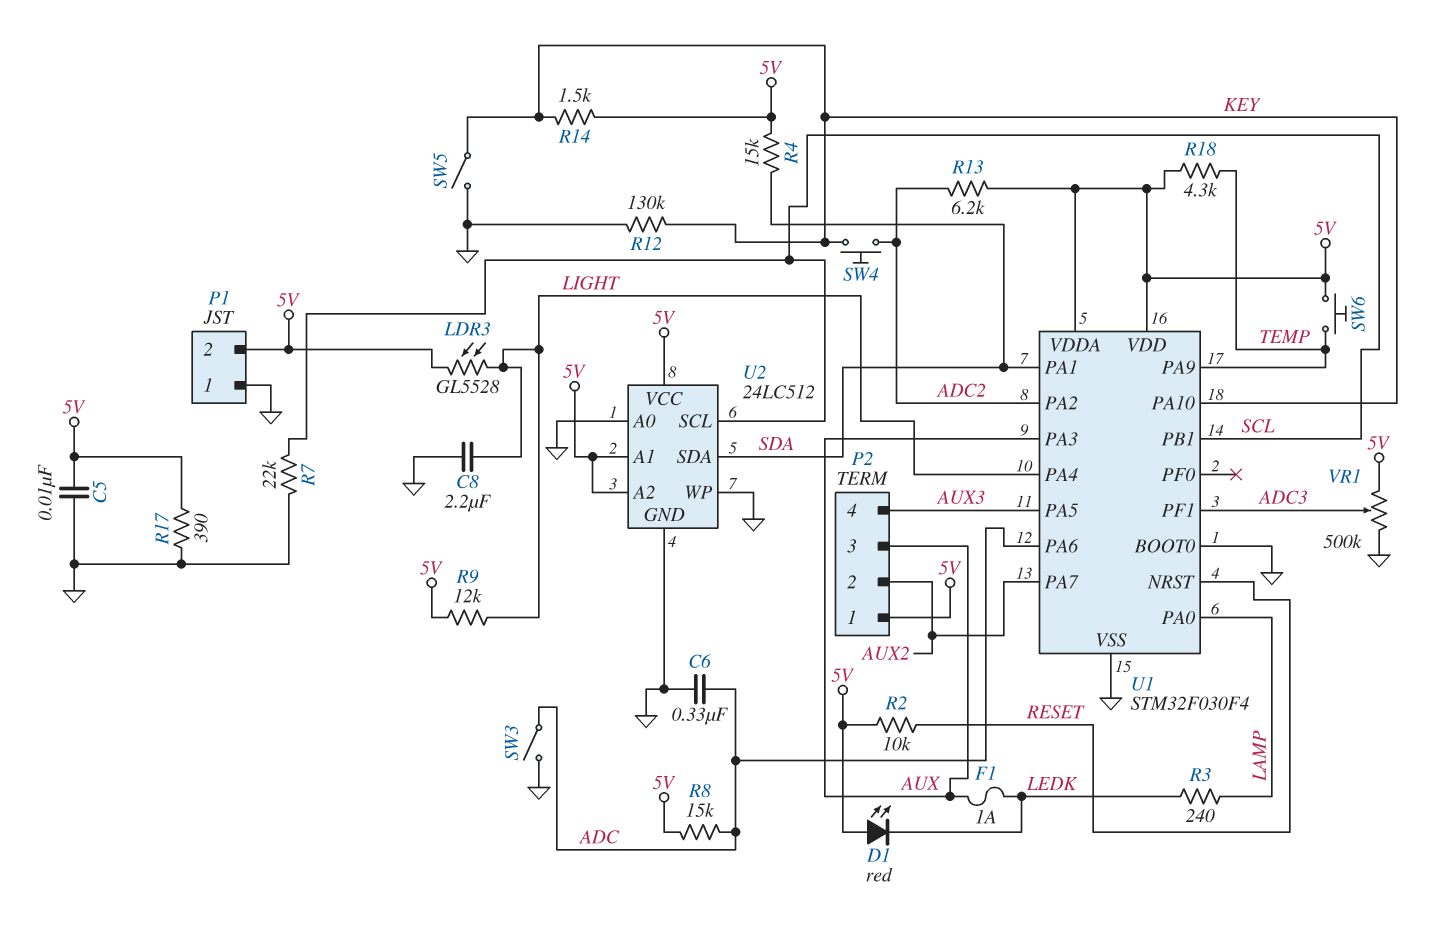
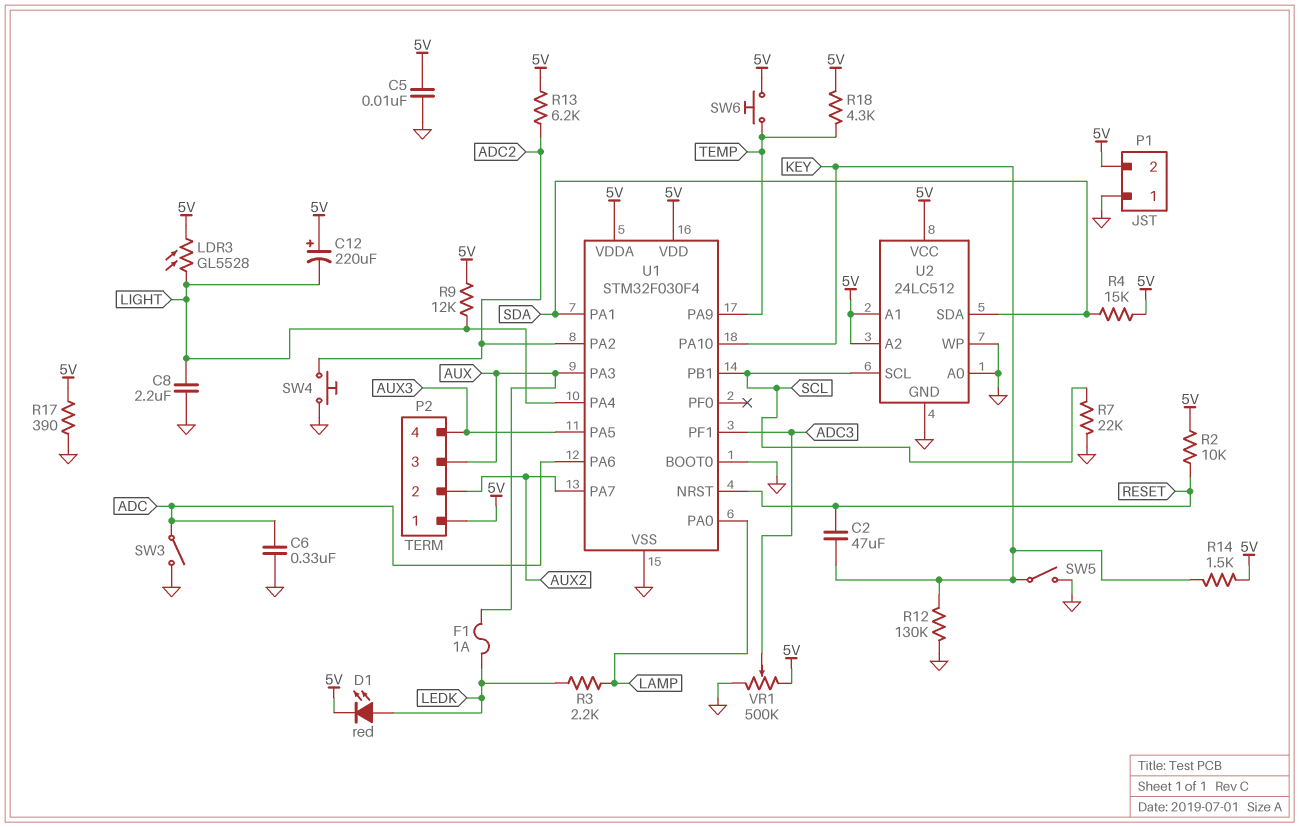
C2: none -> 47uF (KEY, RESET)
C12: none -> 220uF (plus 5V, minus LIGHT)
D1: LED red (A 5V, K LEDK) -> LED red (A LEDK, K 5V)
R3: 240 (LAMP, LEDK) -> 2.2k (LAMP, LEDK)
R8: 15k (5V, ADC) -> none
SW4: button (ADC2, KEY) -> button (ADC2, GND)

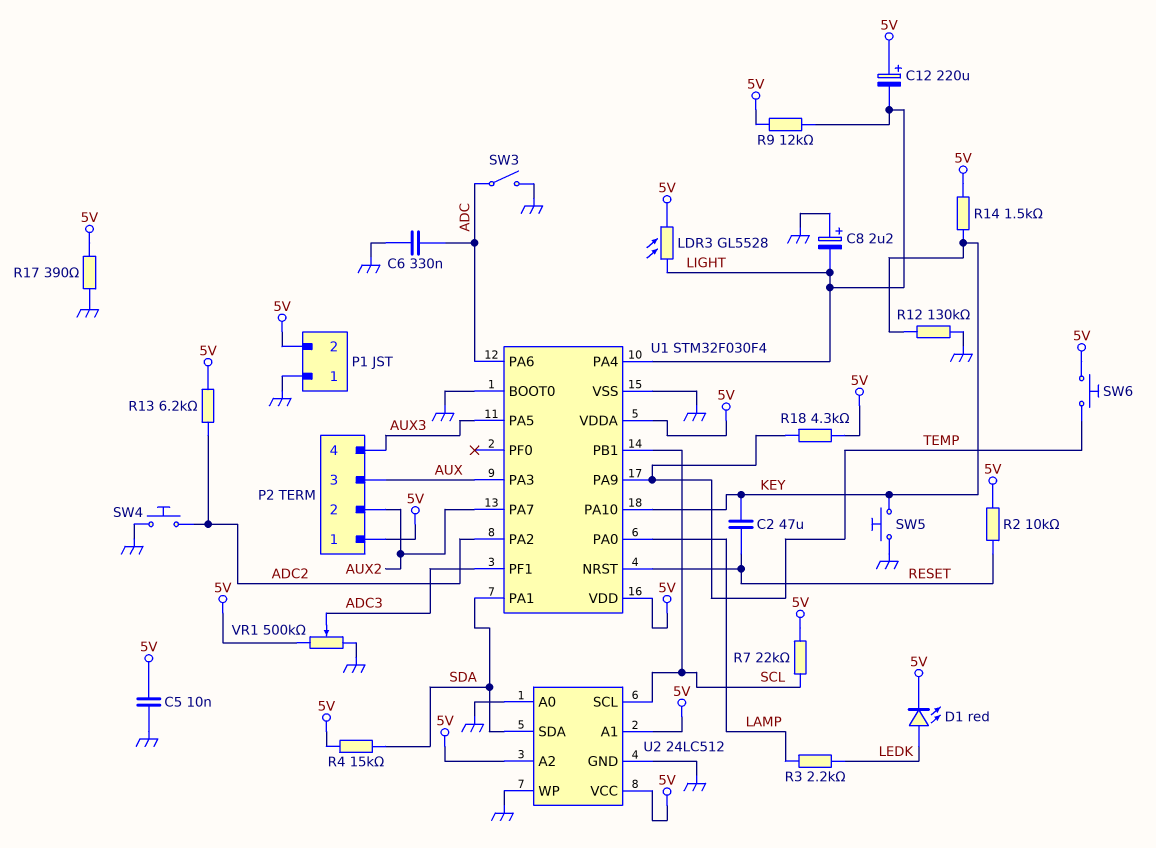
C8: 2.2uF (GND, LIGHT) -> 2.2uF (plus GND, minus LIGHT)
F1: 1A (AUX, LEDK) -> none
R7: 22k (GND, SCL) -> 22k (5V, SCL)
SW5: switch (GND, KEY) -> button (GND, KEY)

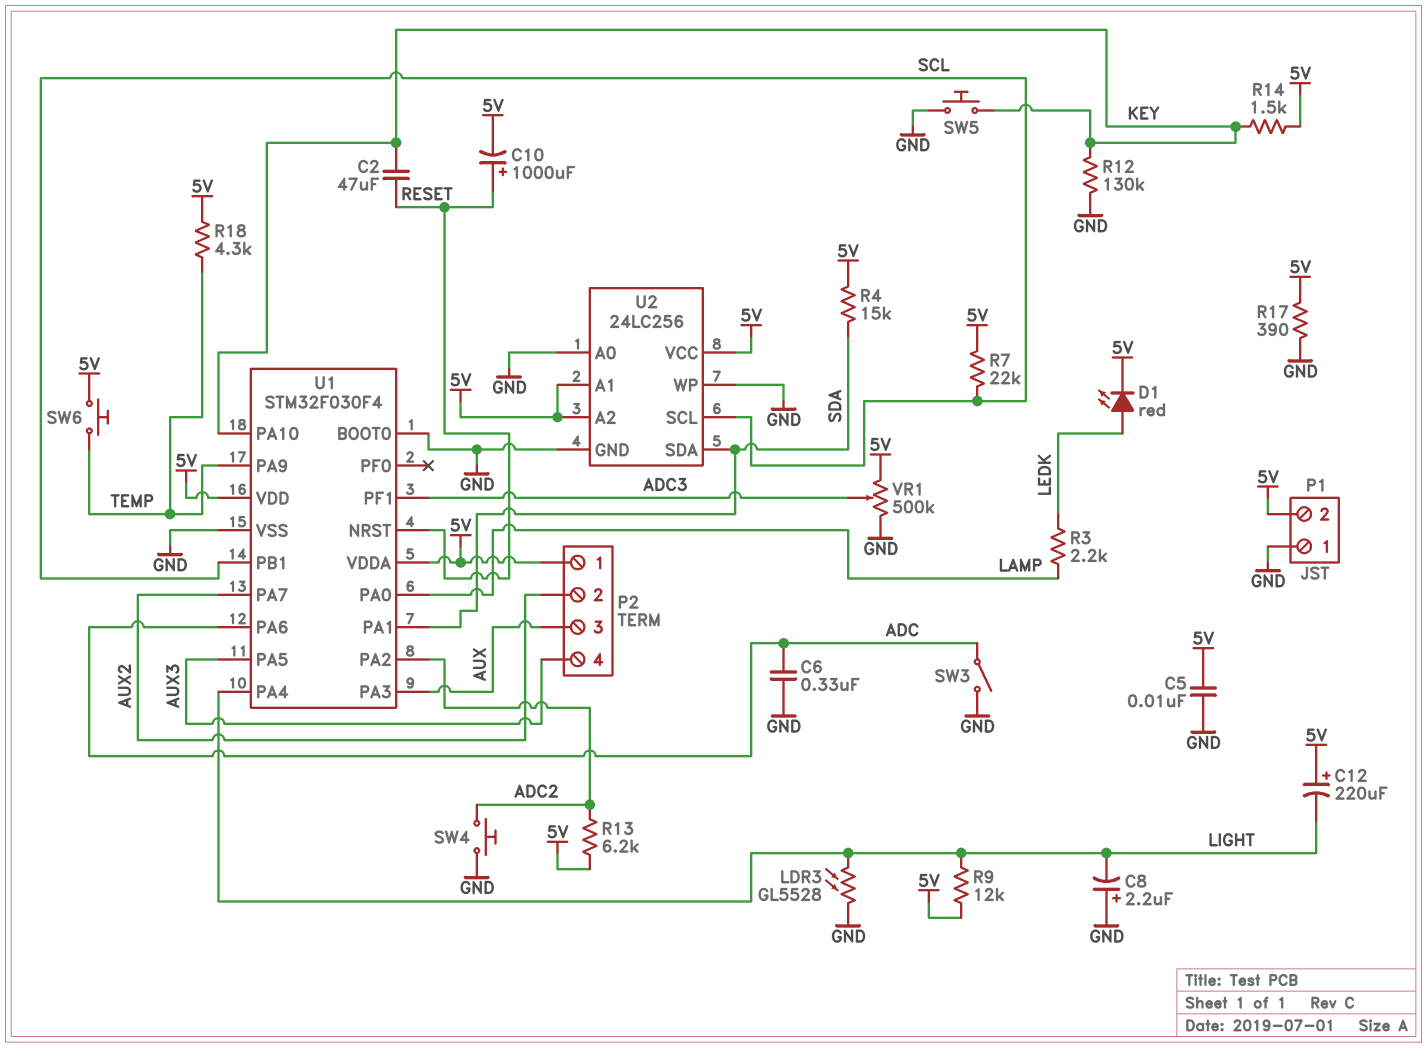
C10: none -> 1000uF (plus RESET, minus 5V)
LDR3: GL5528 (5V, LIGHT) -> GL5528 (GND, LIGHT)
R2: 10k (5V, RESET) -> none
U2: 24LC512 -> 24LC256

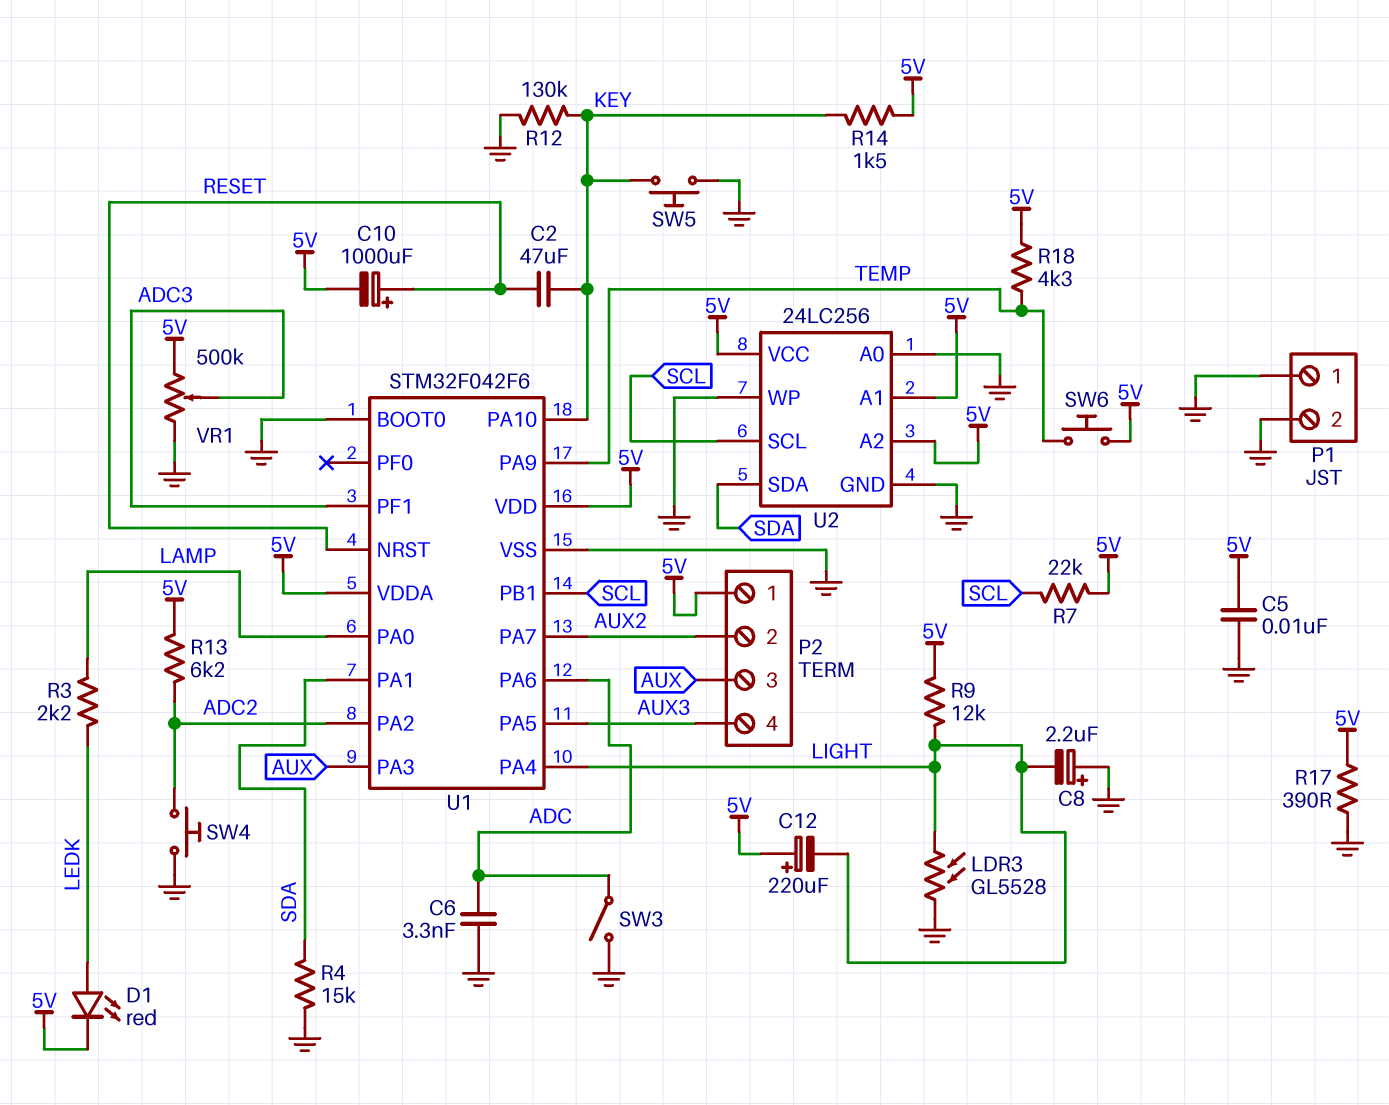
C6: 330nF (ADC, GND) -> 3.3nF (ADC, GND)
P1 pin 2: 5V -> GND
R4: 15k (5V, SDA) -> 15k (GND, SDA)
U1: STM32F030F4 -> STM32F042F6

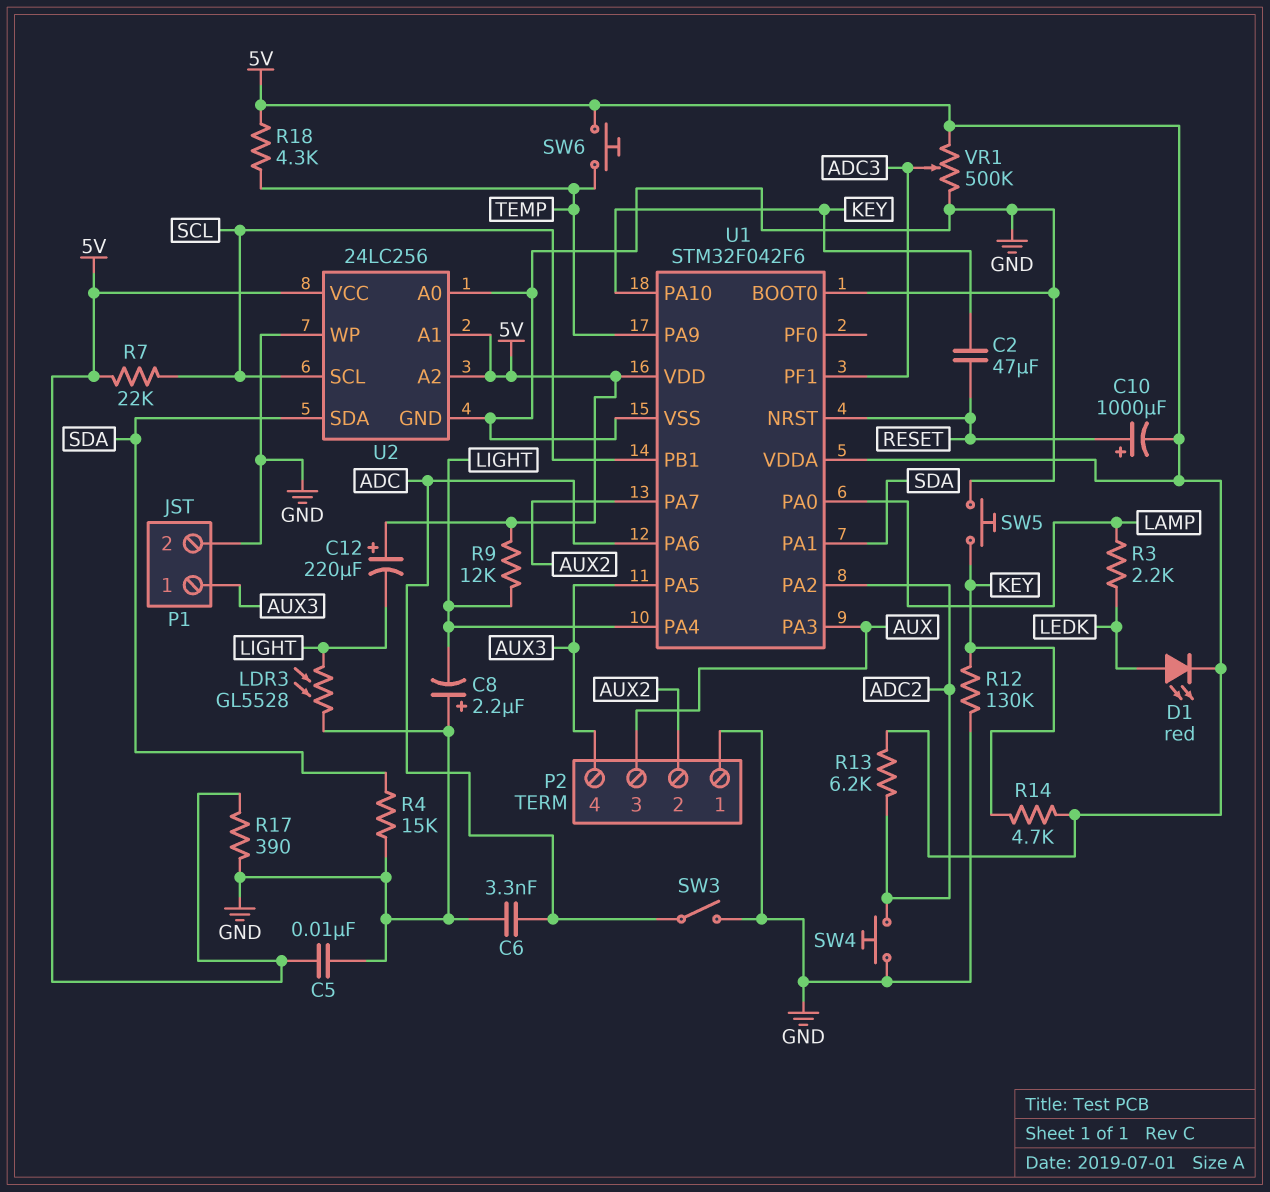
P1 pin 1: GND -> AUX3
P2 pin 1: 5V -> GND
R14: 1.5k (5V, KEY) -> 4.7k (5V, KEY)

